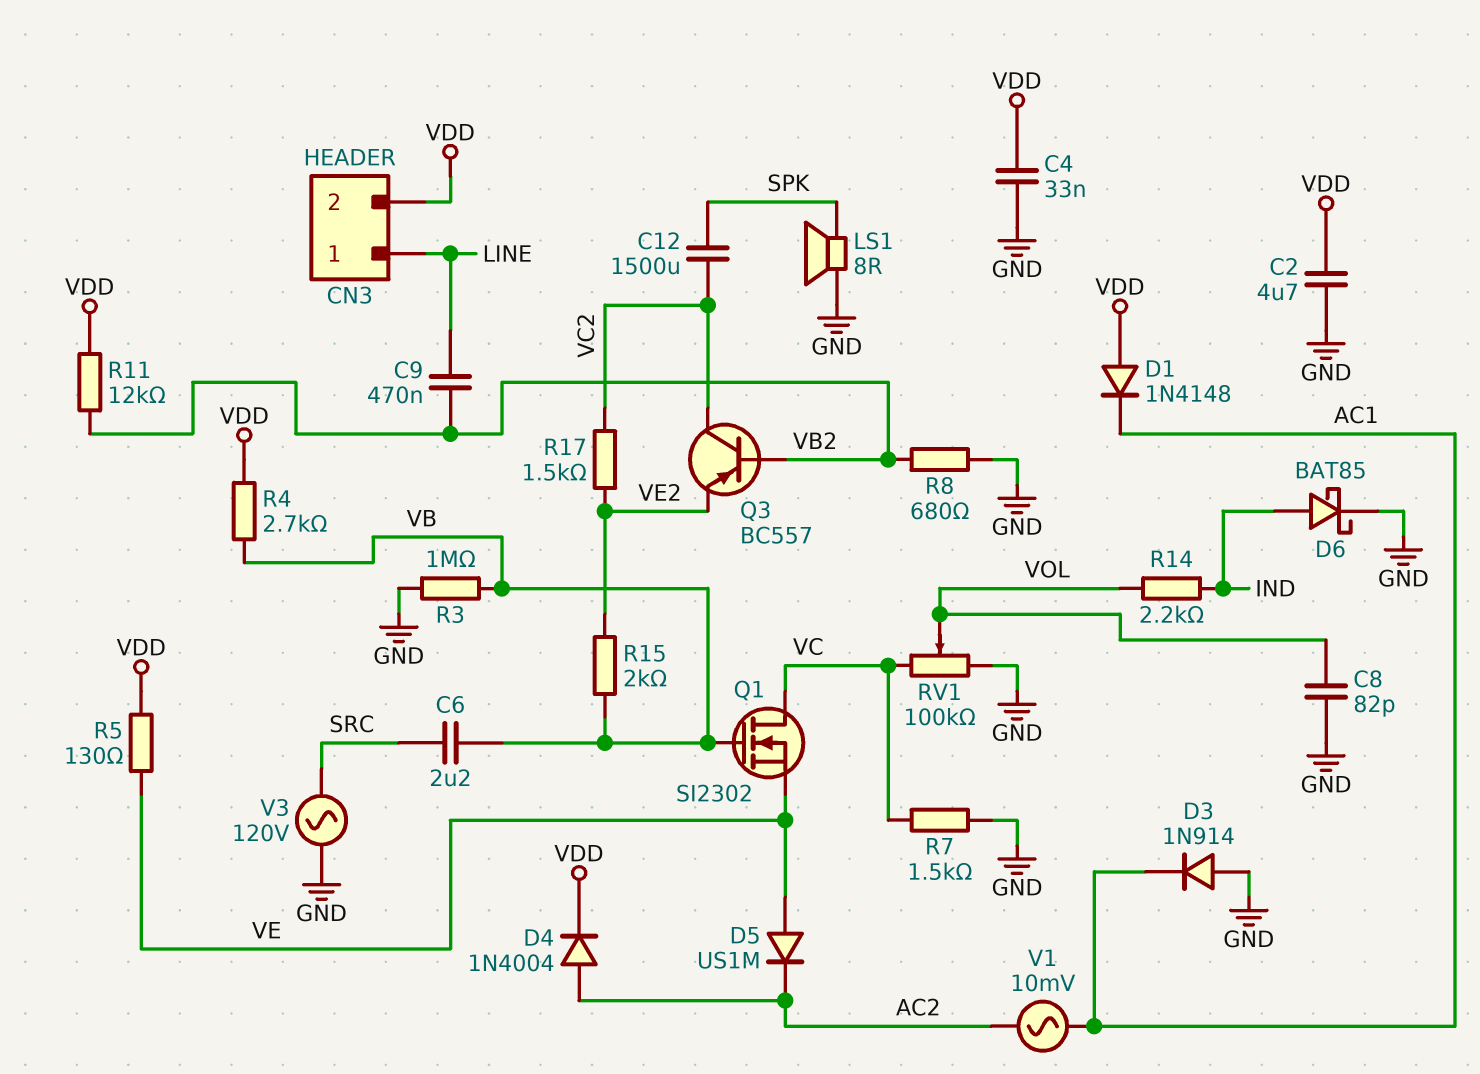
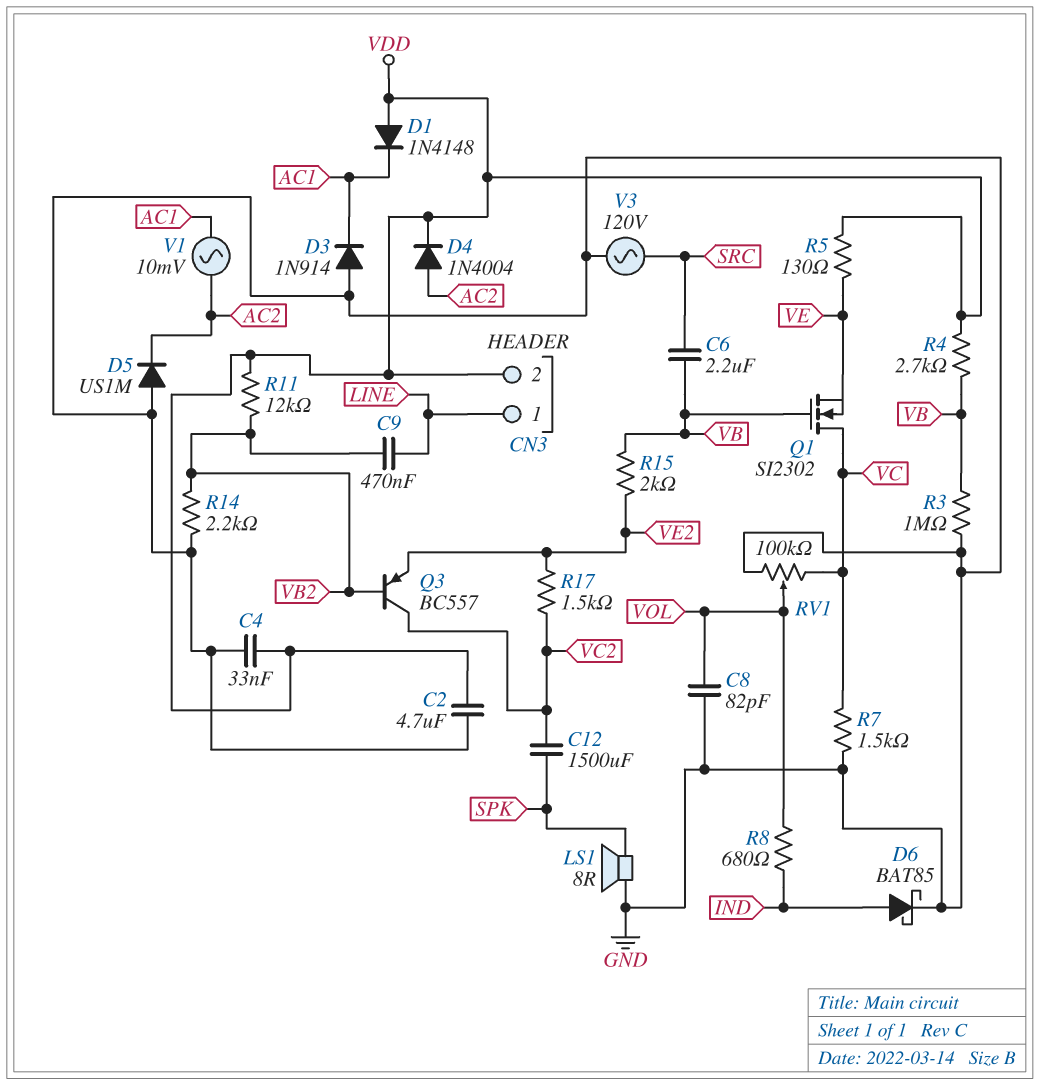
D5: diode US1M (A VE, K AC2) -> diode US1M (A GND, K AC2)
R8: 680 (GND, VB2) -> 680 (IND, VOL)
R14: 2.2k (IND, VOL) -> 2.2k (GND, VB2)

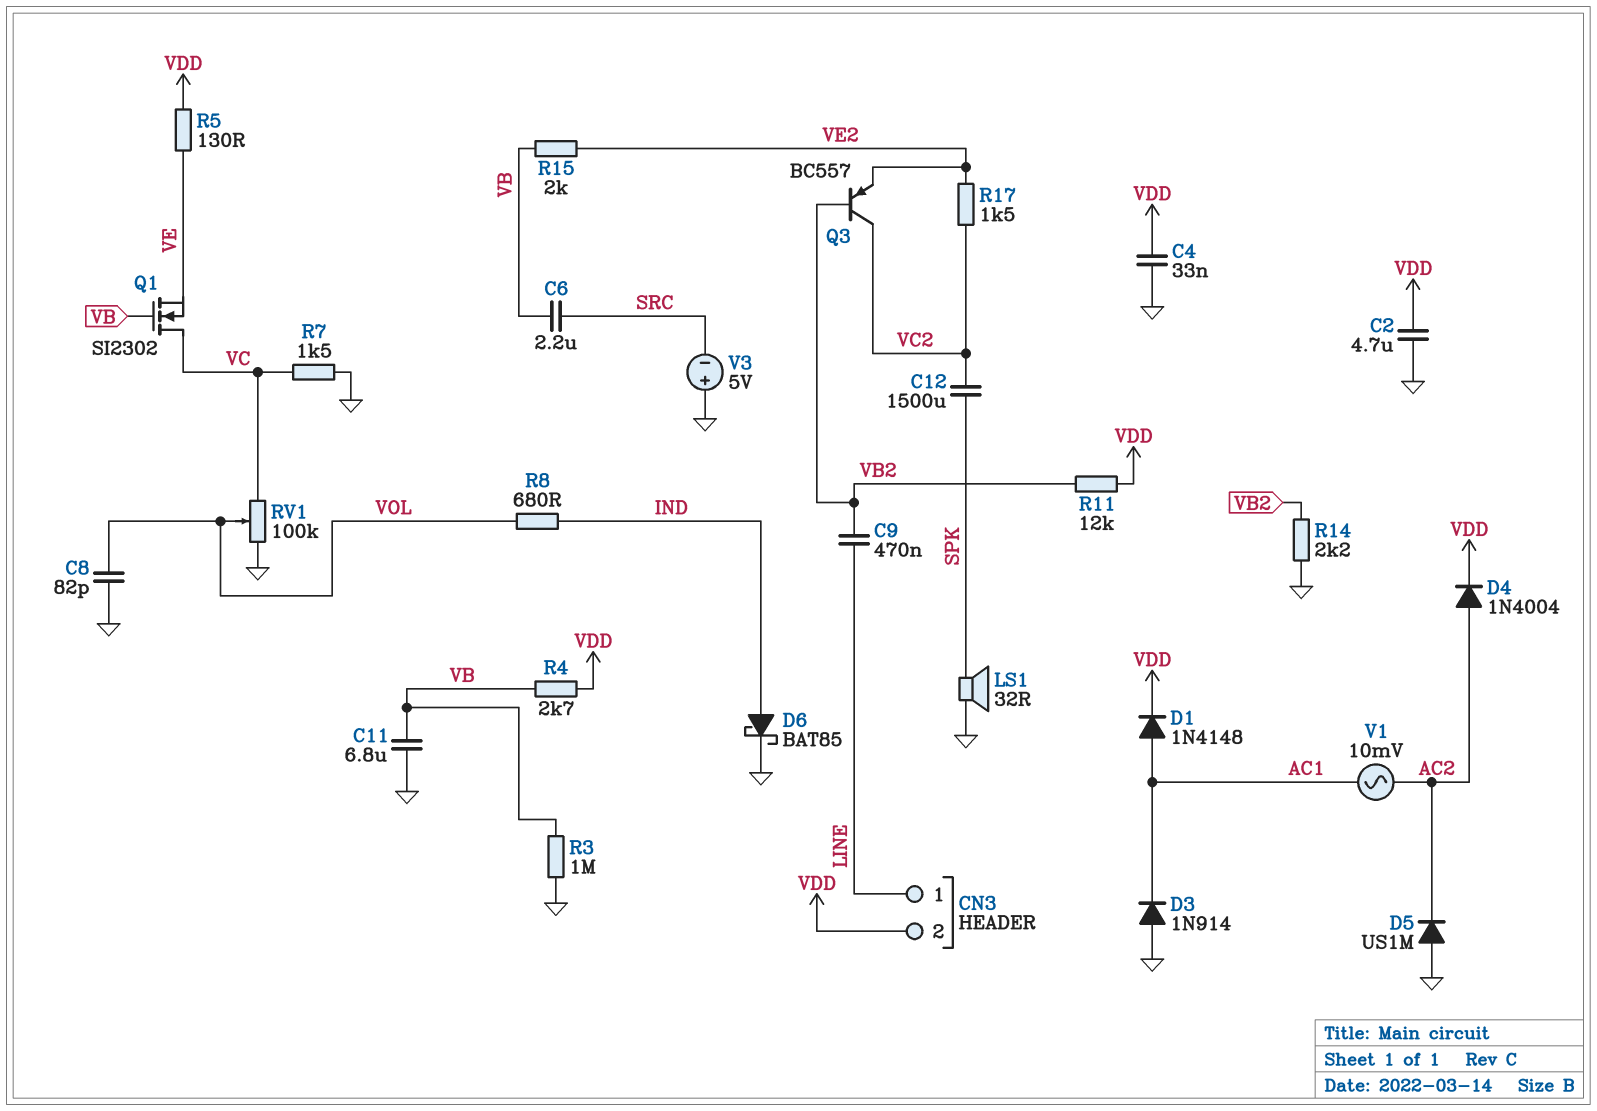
C11: none -> 6.8uF (GND, VB)
D1: diode 1N4148 (A VDD, K AC1) -> diode 1N4148 (A AC1, K VDD)
LS1: speaker 8R (GND, SPK) -> speaker 32R (GND, SPK)
V3: AC 120V (GND, SRC) -> 5V (plus GND, minus SRC)

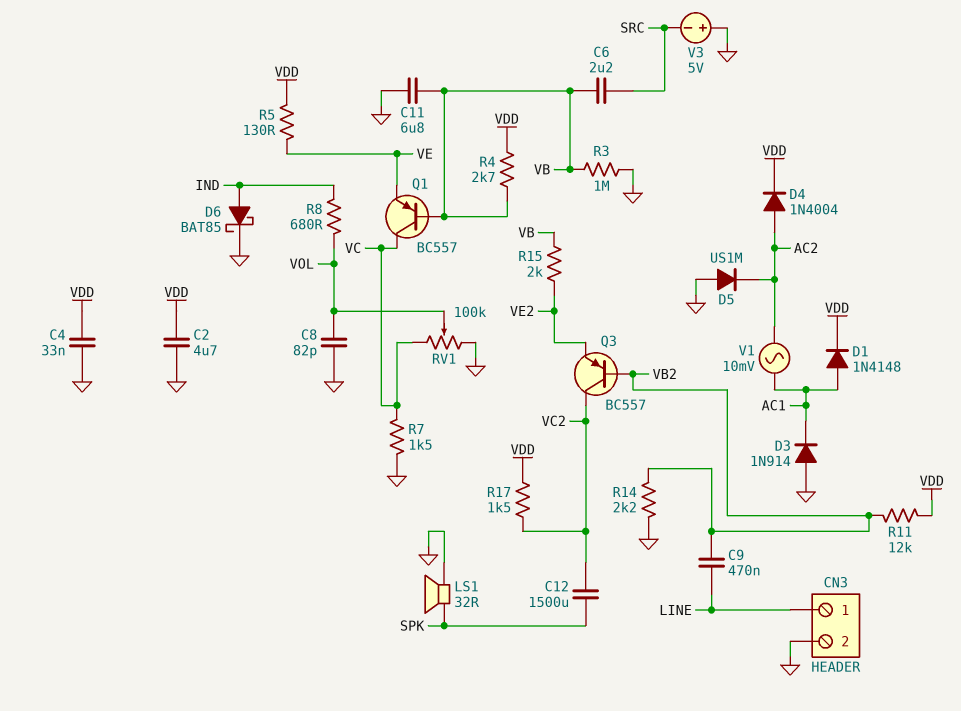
CN3 pin 2: VDD -> GND
Q1: NMOS SI2302 (G VB, D VC, S VE) -> PNP BC557 (B VB, C VC, E VE)
R17: 1.5k (VC2, VE2) -> 1.5k (VC2, VDD)

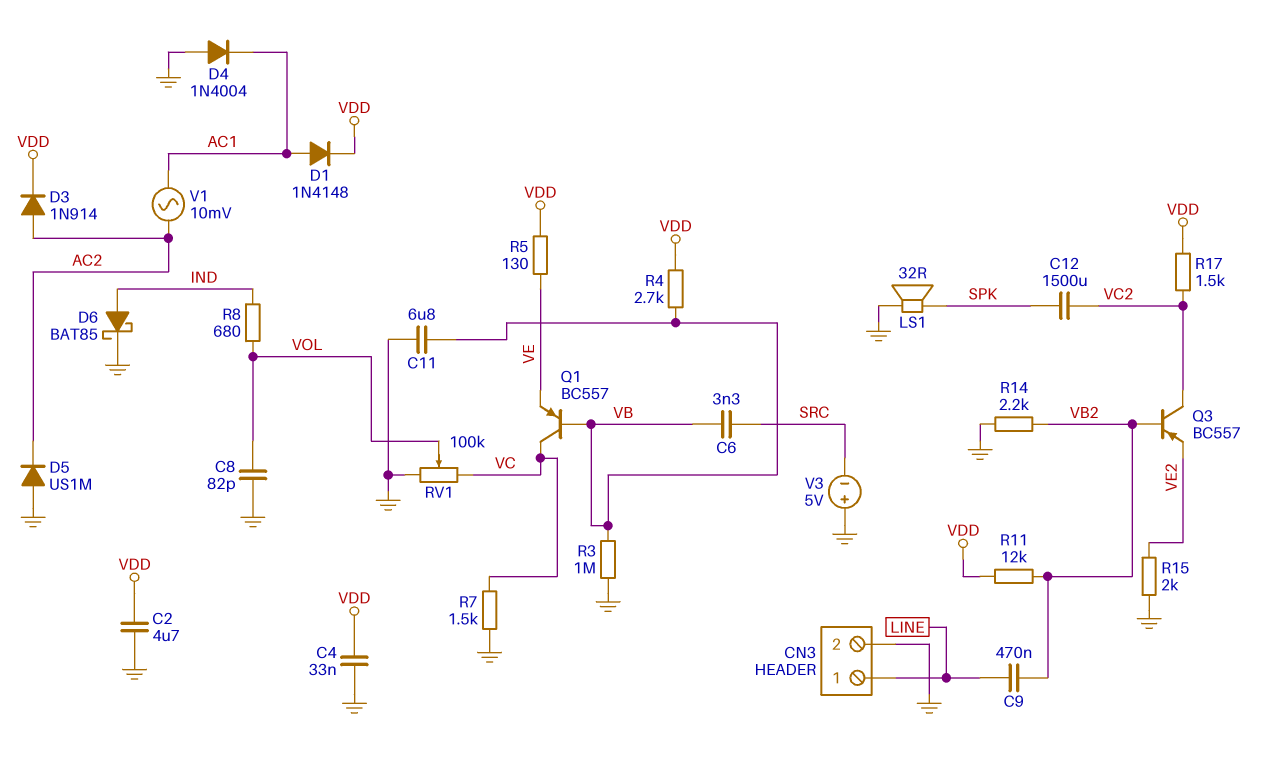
C6: 2.2uF (SRC, VB) -> 3.3nF (SRC, VB)
D3: diode 1N914 (A GND, K AC1) -> diode 1N914 (A AC2, K VDD)
D4: diode 1N4004 (A AC2, K VDD) -> diode 1N4004 (A GND, K AC1)
R15: 2k (VB, VE2) -> 2k (GND, VE2)

